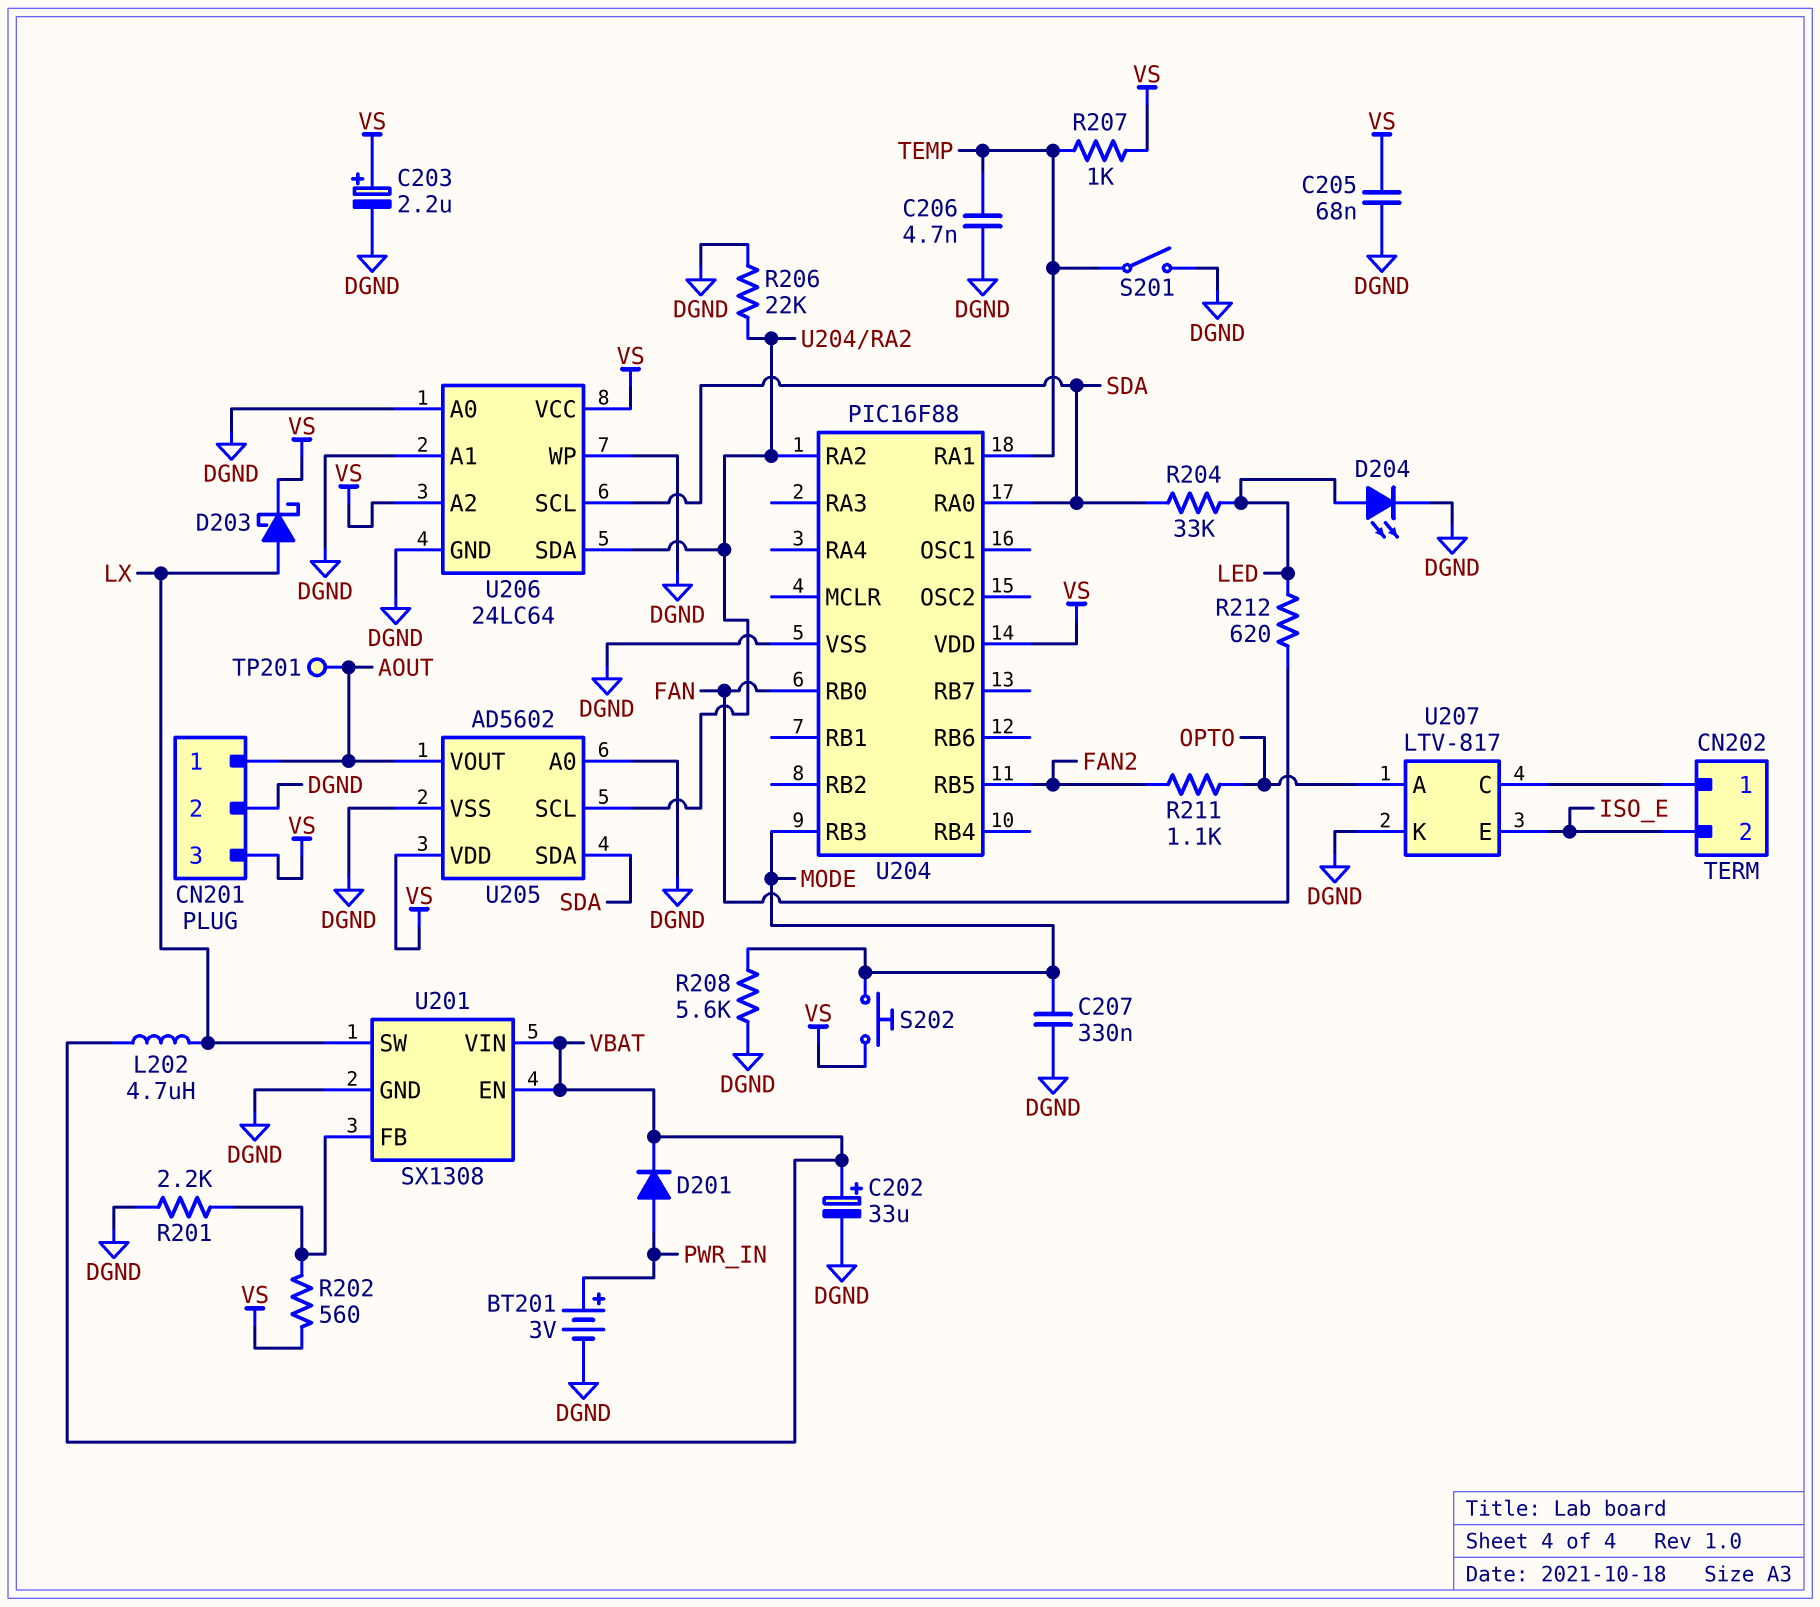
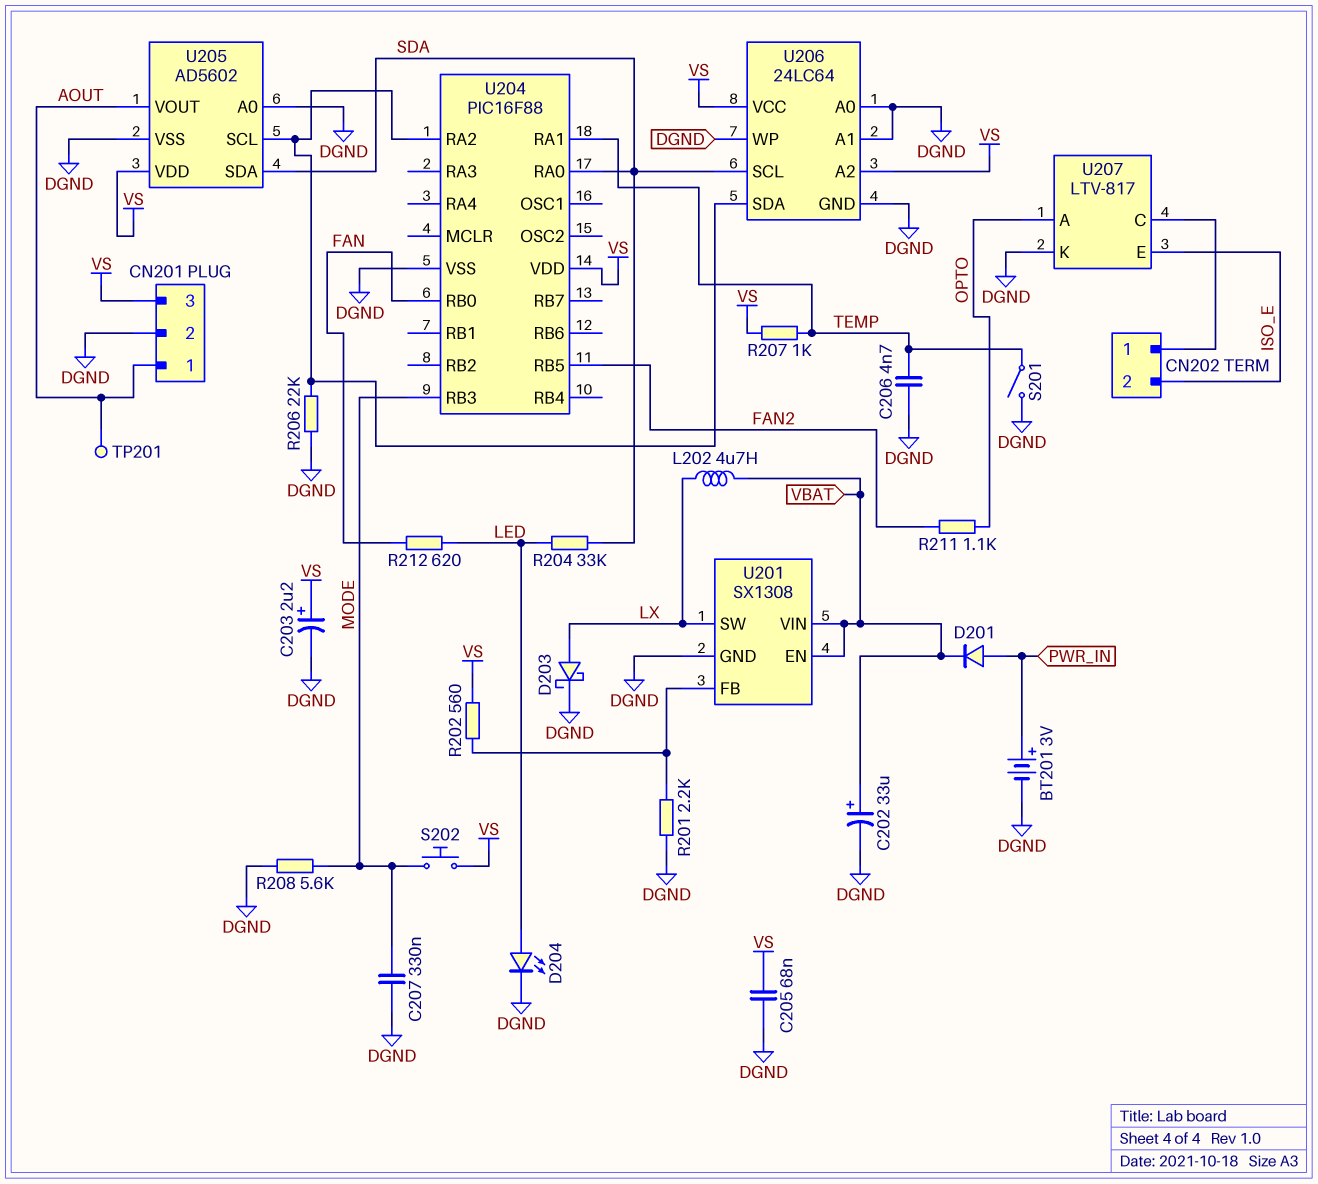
D203: schottky (A LX, K VS) -> schottky (A LX, K DGND)

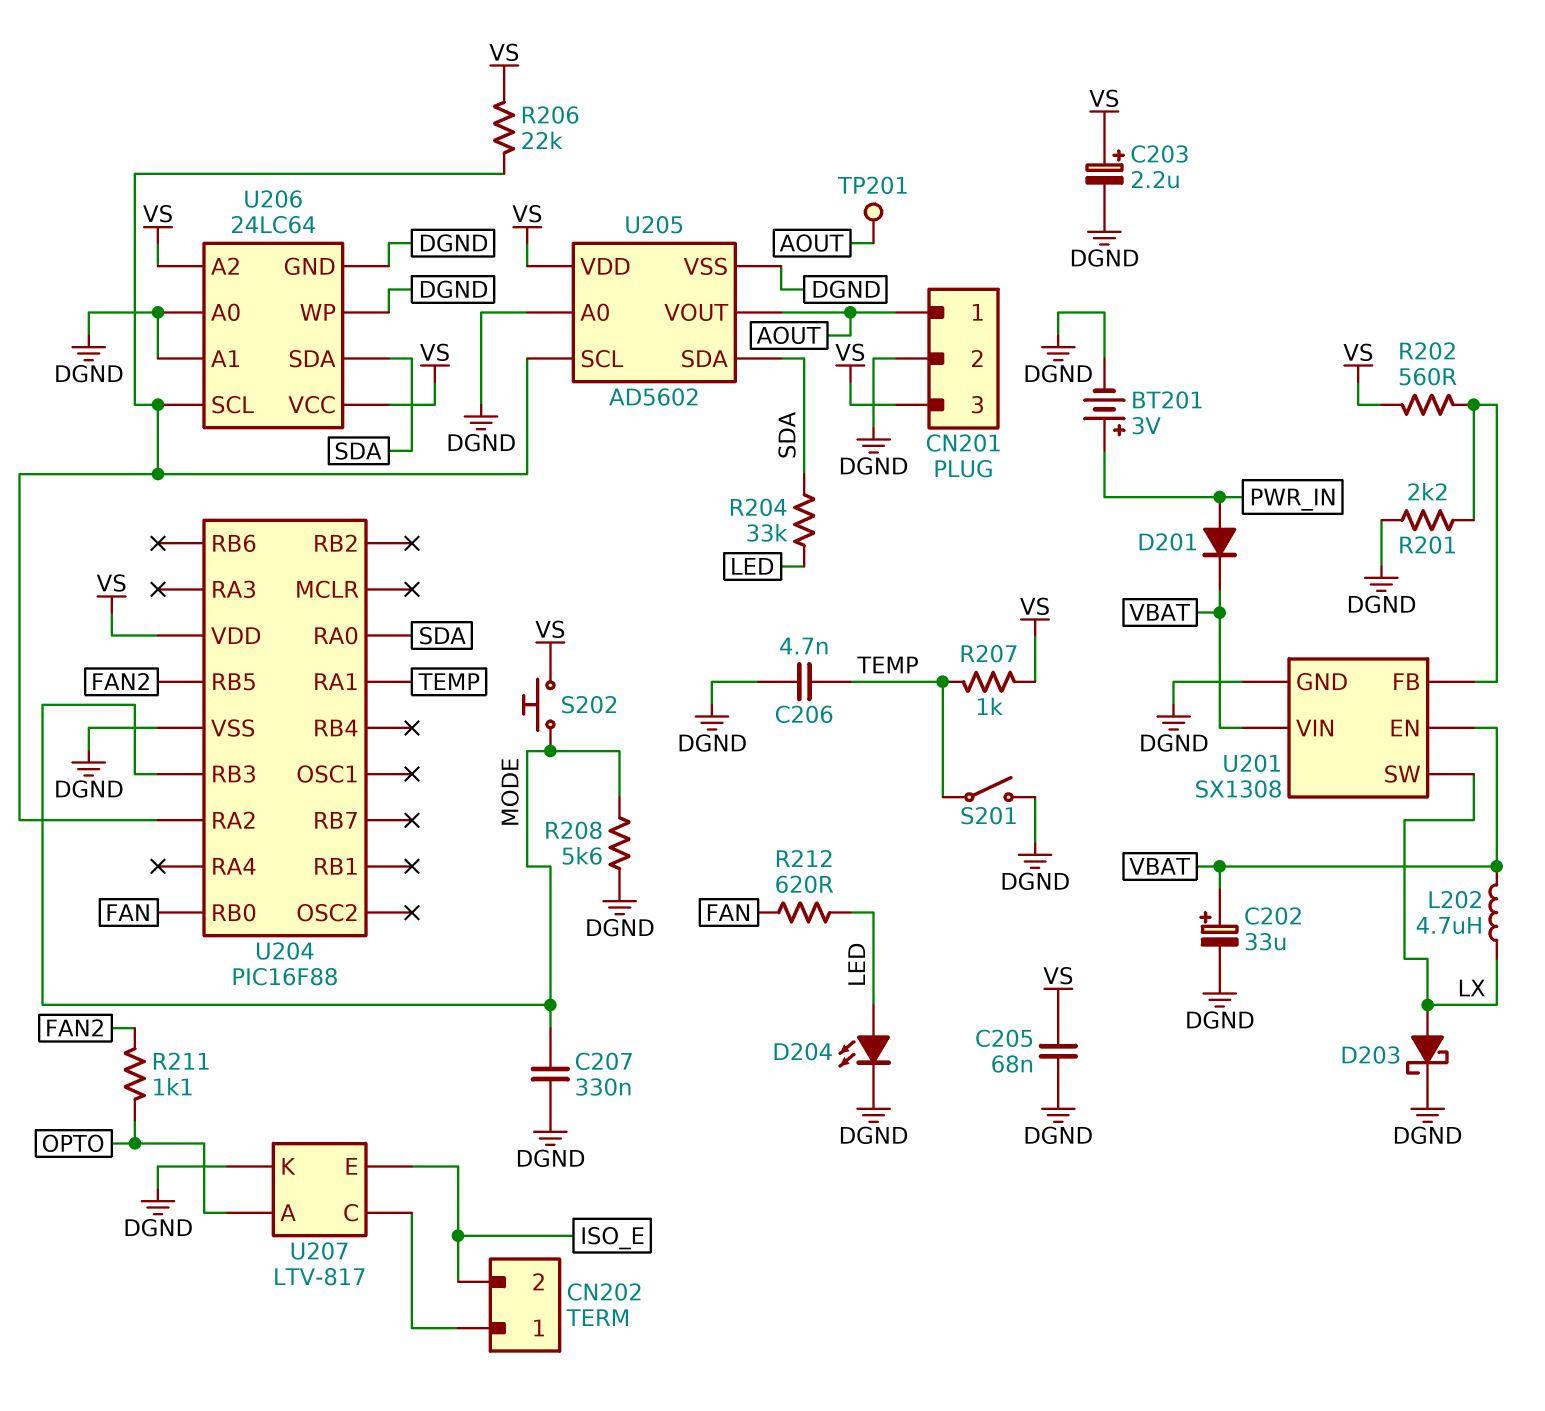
R206: 22k (DGND, U204/RA2) -> 22k (U204/RA2, VS)
U206 pin SCL: SDA -> U204/RA2
U206 pin SDA: U204/RA2 -> SDA

